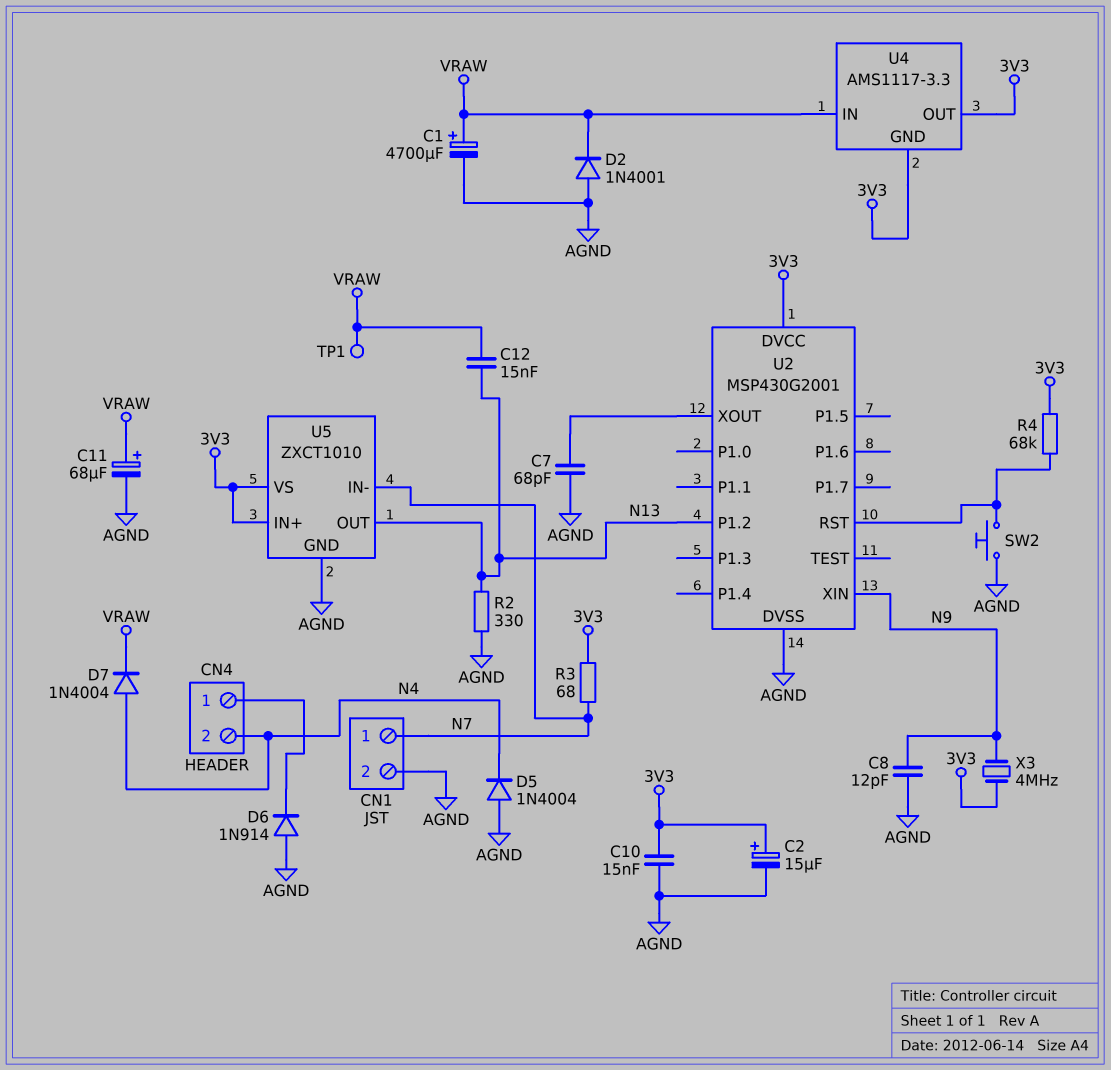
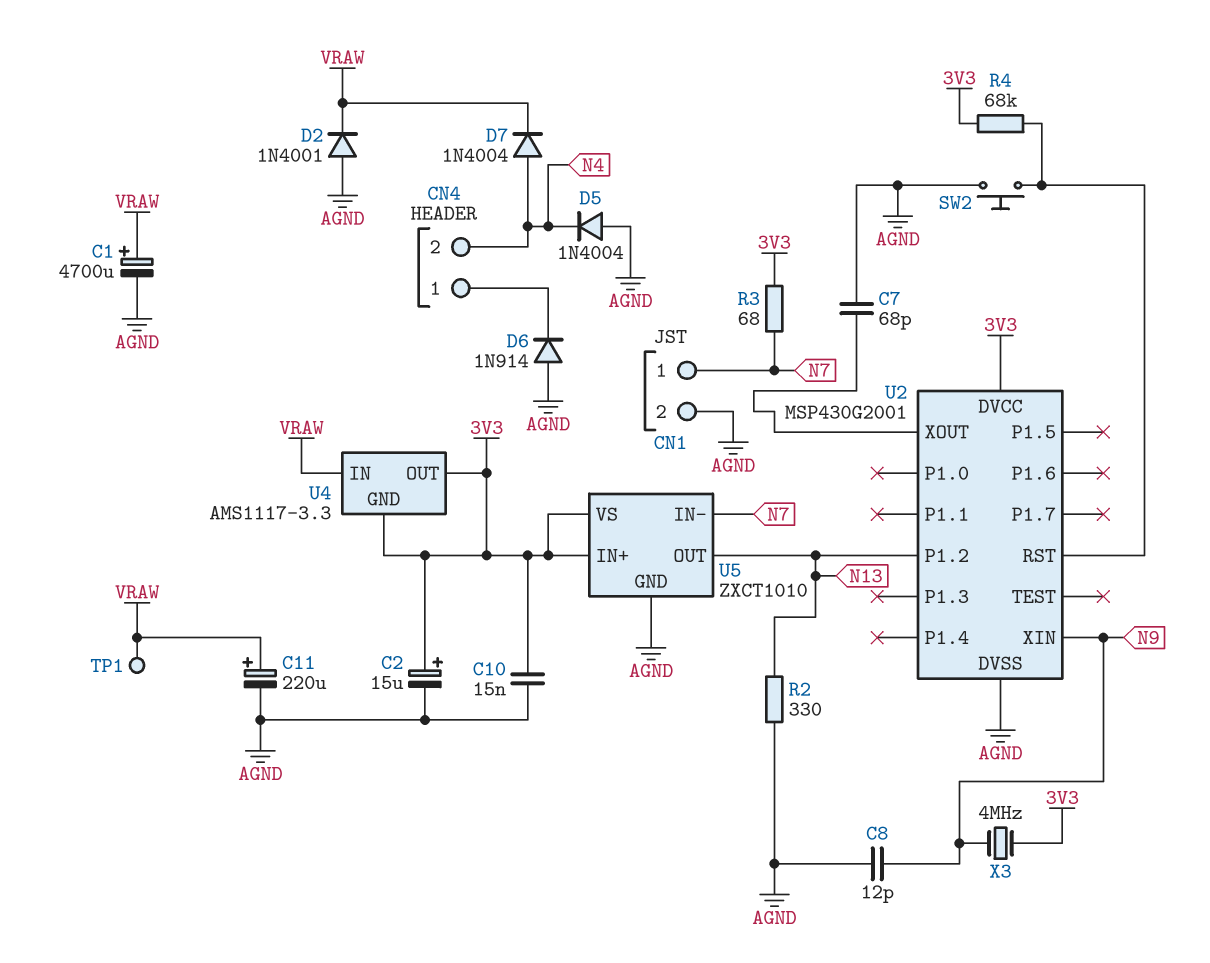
C11: 68uF (plus VRAW, minus AGND) -> 220uF (plus VRAW, minus AGND)
C12: 15nF (N13, VRAW) -> none

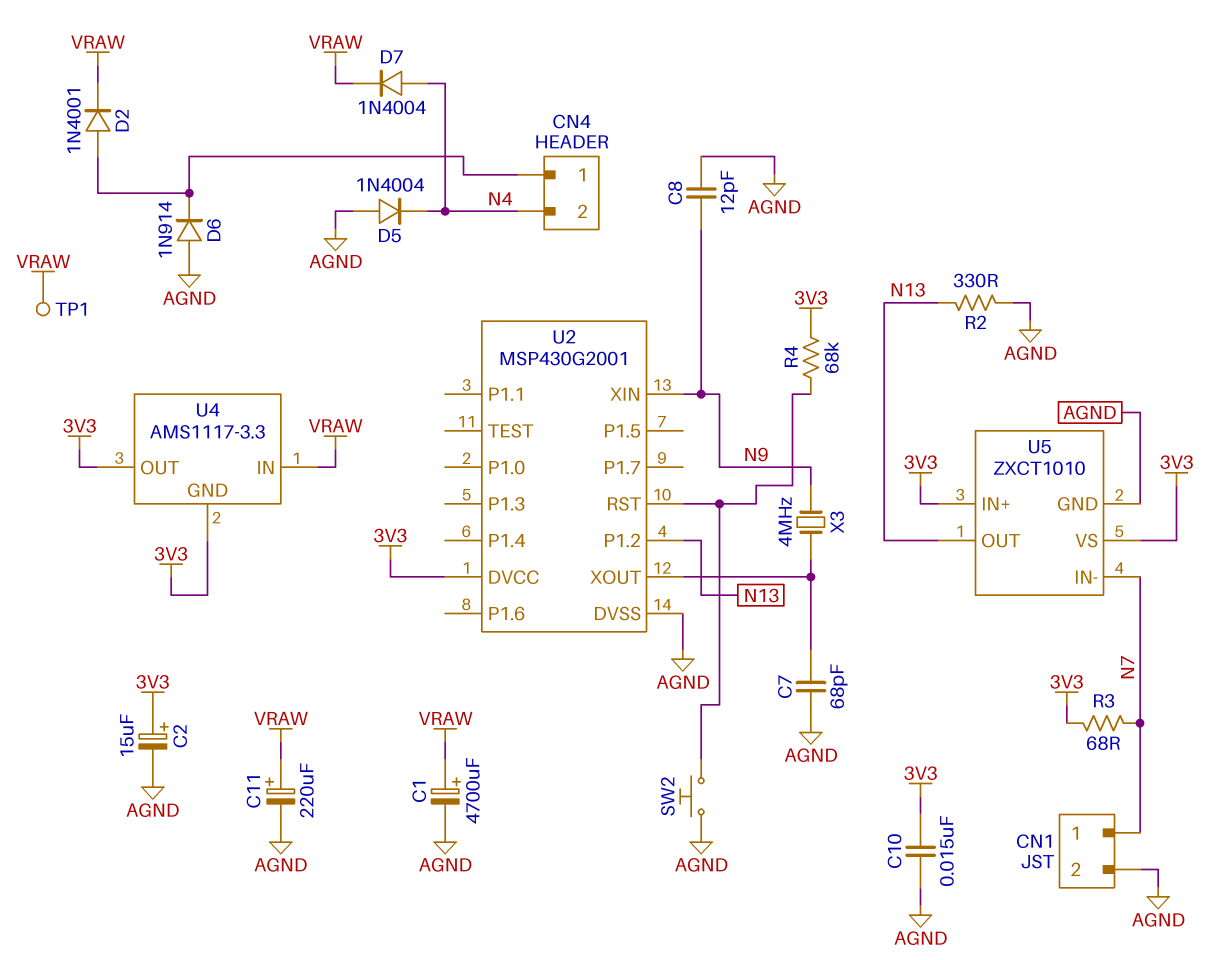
D2: diode 1N4001 (A AGND, K VRAW) -> diode 1N4001 (A CN4/1, K VRAW)
X3: 4MHz (3V3, N9) -> 4MHz (N9, U2/XOUT)

